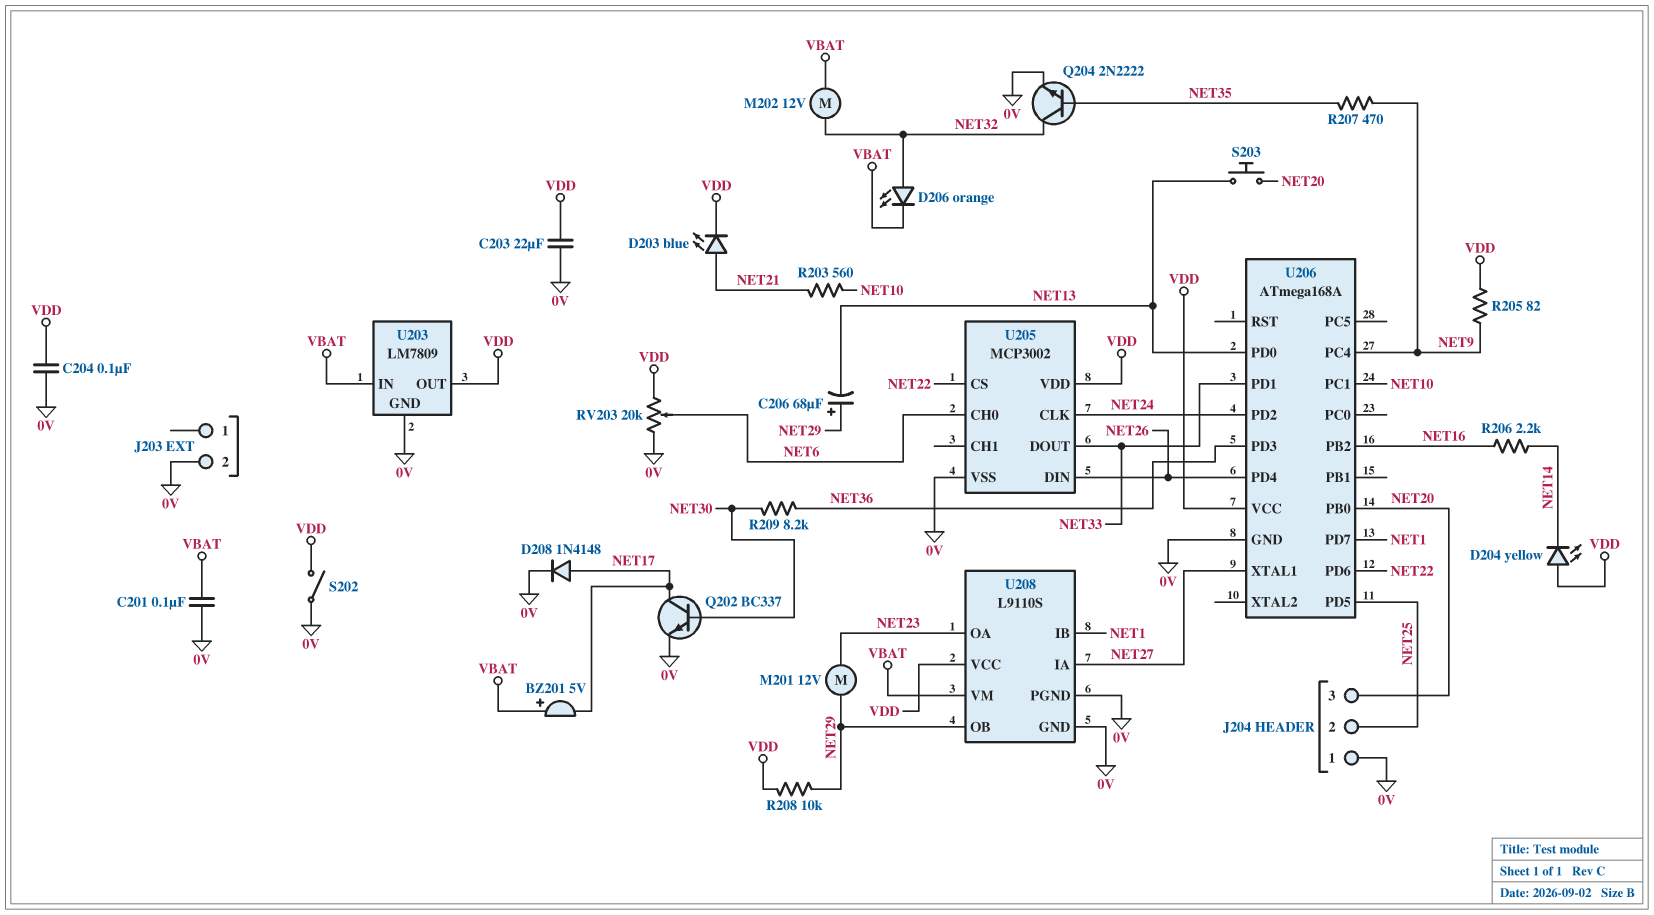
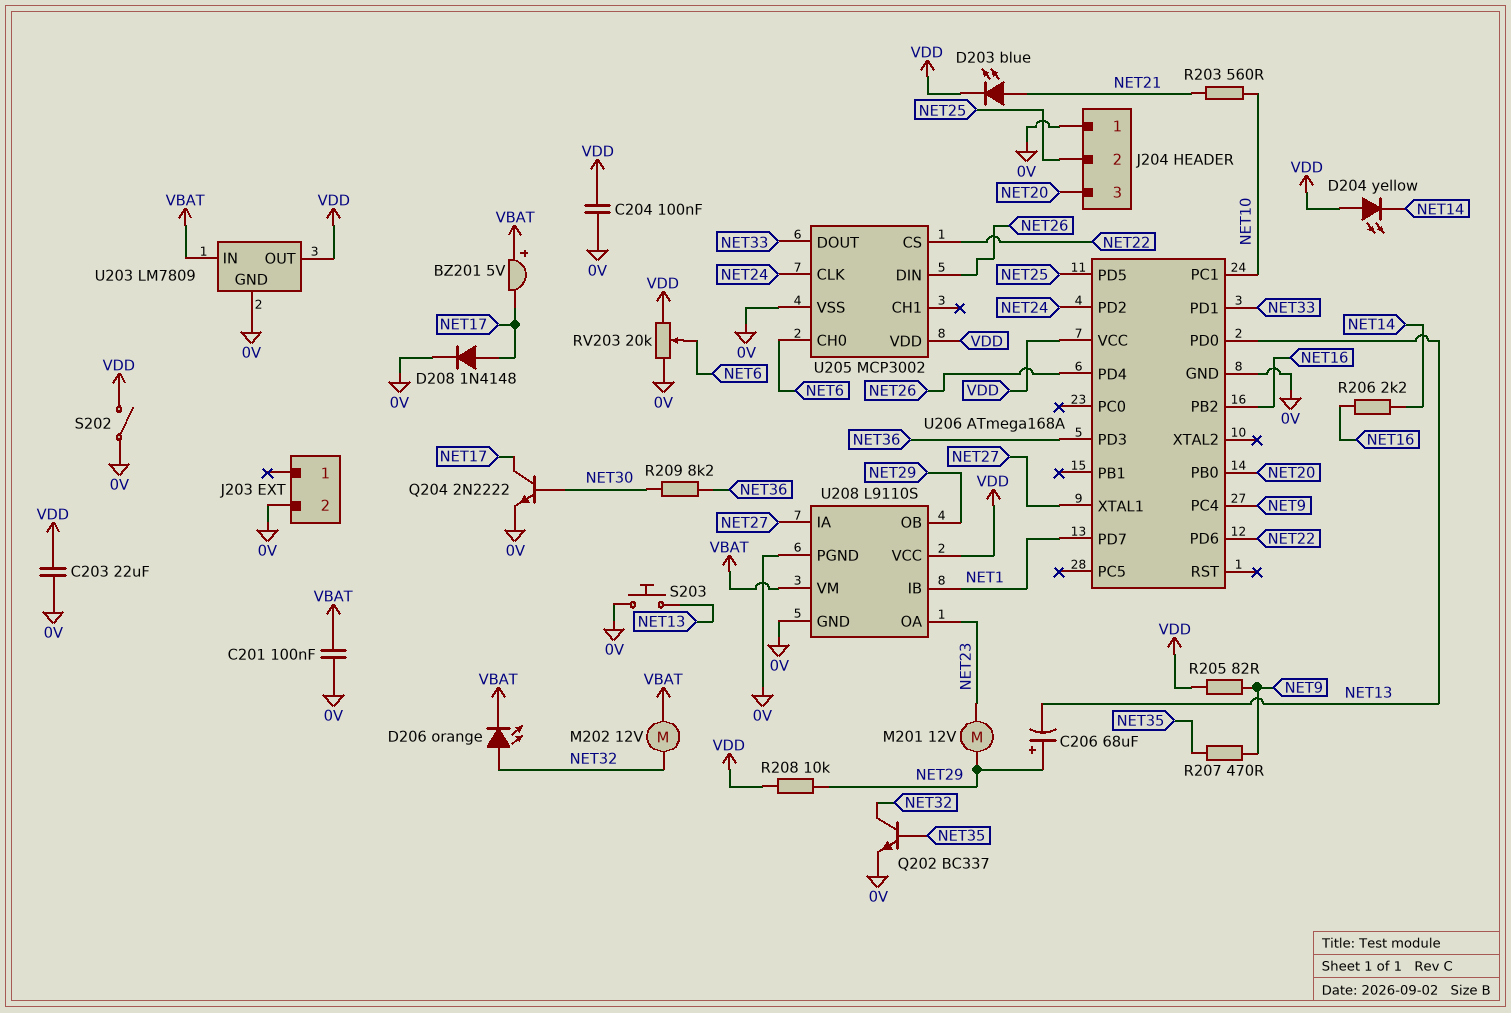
Q202: NPN BC337 (B NET30, C NET17, E 0V) -> NPN BC337 (B NET35, C NET32, E 0V)
Q204: NPN 2N2222 (B NET35, C NET32, E 0V) -> NPN 2N2222 (B NET30, C NET17, E 0V)
S203: button (NET13, NET20) -> button (0V, NET13)

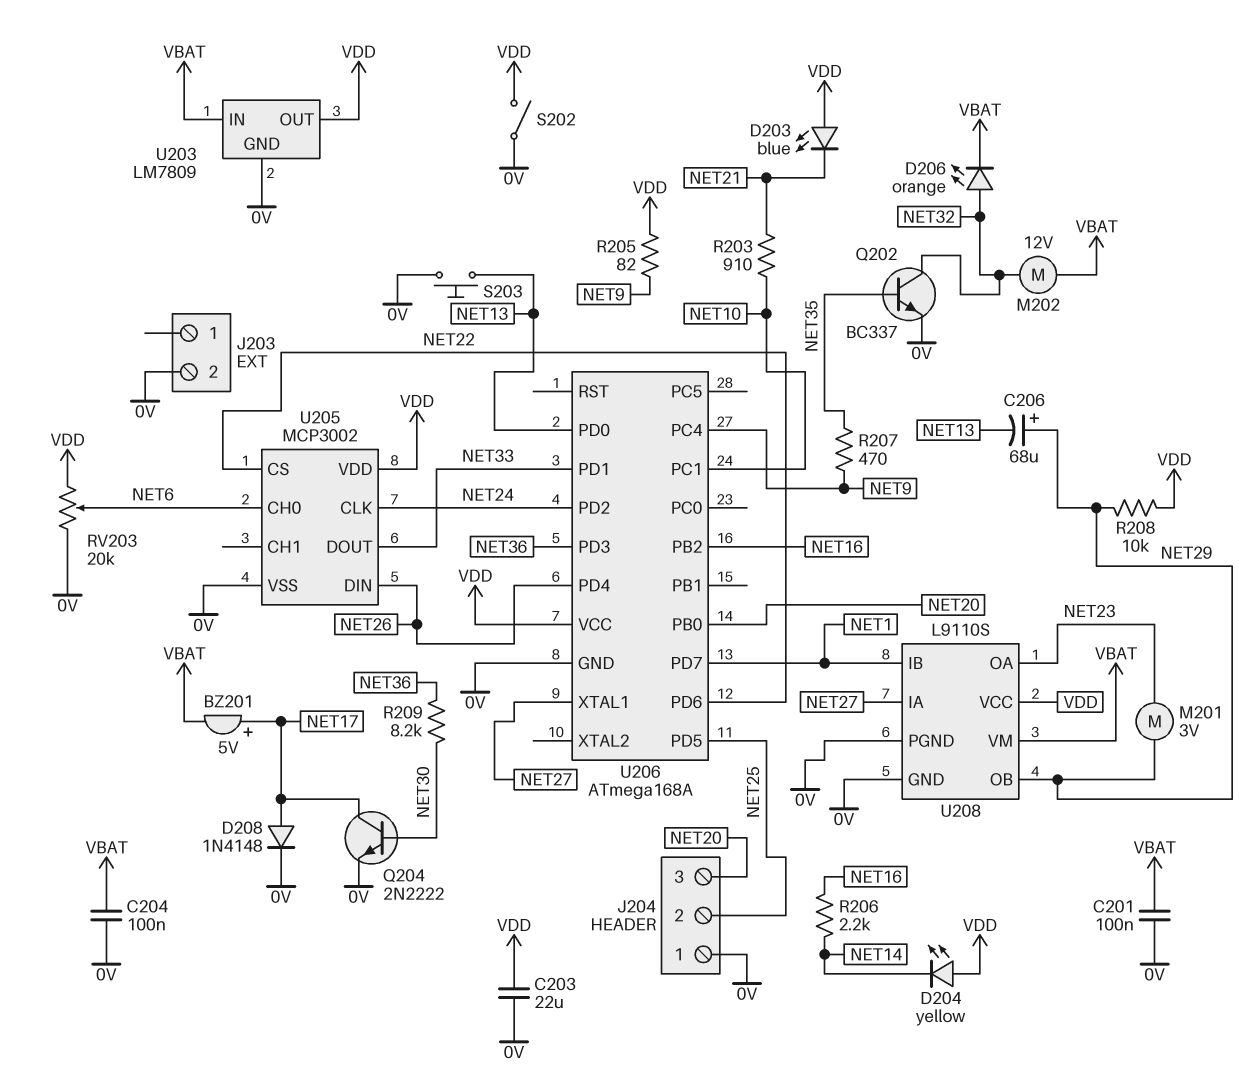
BZ201: buzzer 5V (plus VBAT, minus NET17) -> buzzer 5V (plus NET17, minus VBAT)
C204: 100nF (0V, VDD) -> 100nF (0V, VBAT)
D203: LED blue (A NET21, K VDD) -> LED blue (A VDD, K NET21)
M201: motor 12V (NET23, NET29) -> motor 3V (NET23, NET29)
R203: 560 (NET10, NET21) -> 910 (NET10, NET21)

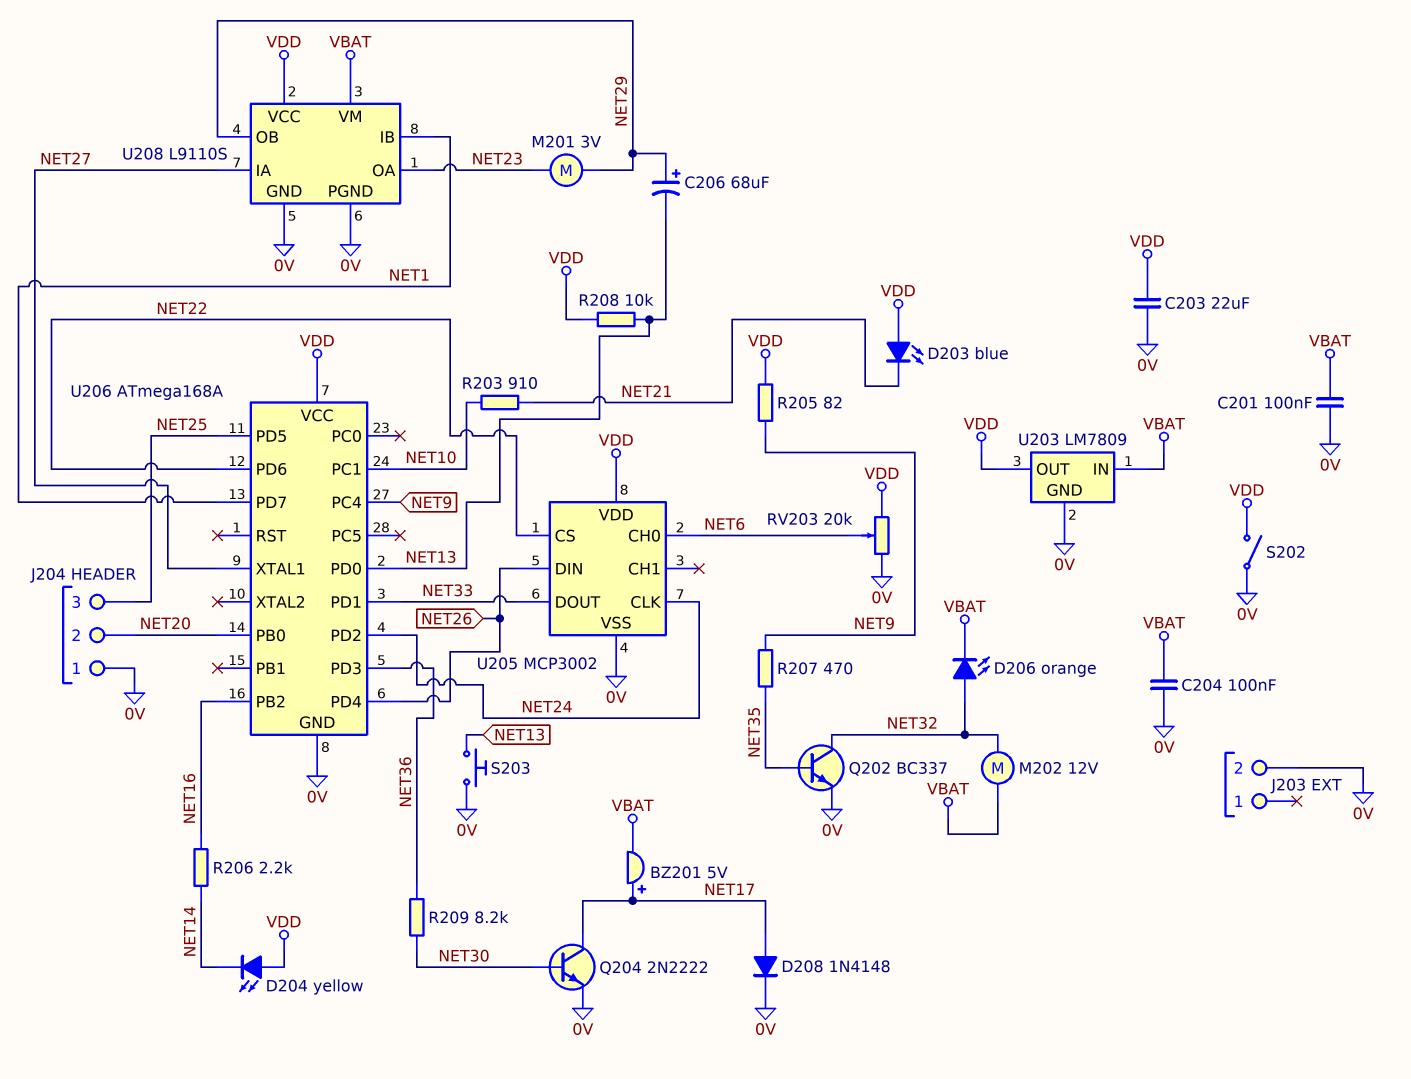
J204 pin 2: NET25 -> NET20
J204 pin 3: NET20 -> NET25
R208: 10k (NET29, VDD) -> 10k (NET13, VDD)

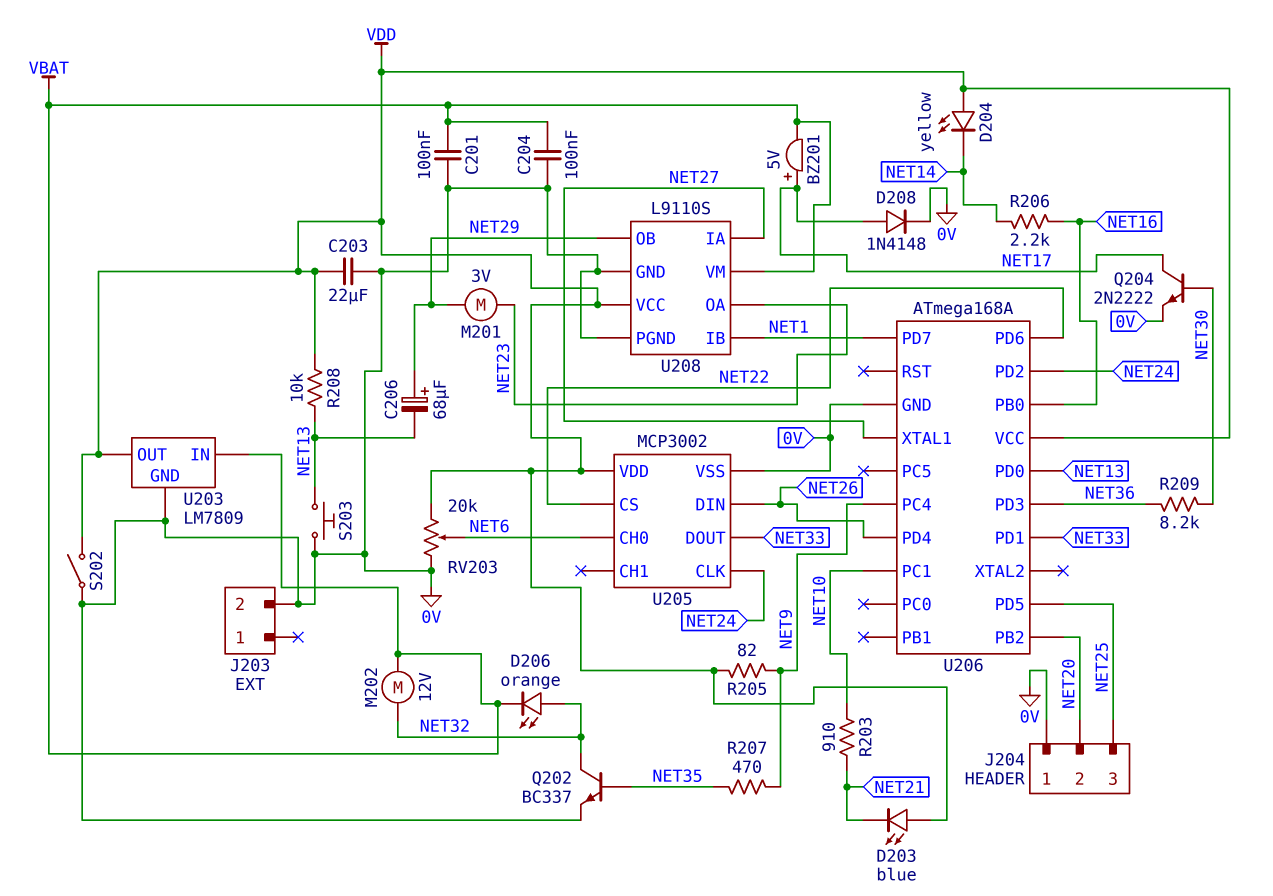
U206 pin PB0: NET20 -> NET16
U206 pin PB2: NET16 -> NET20

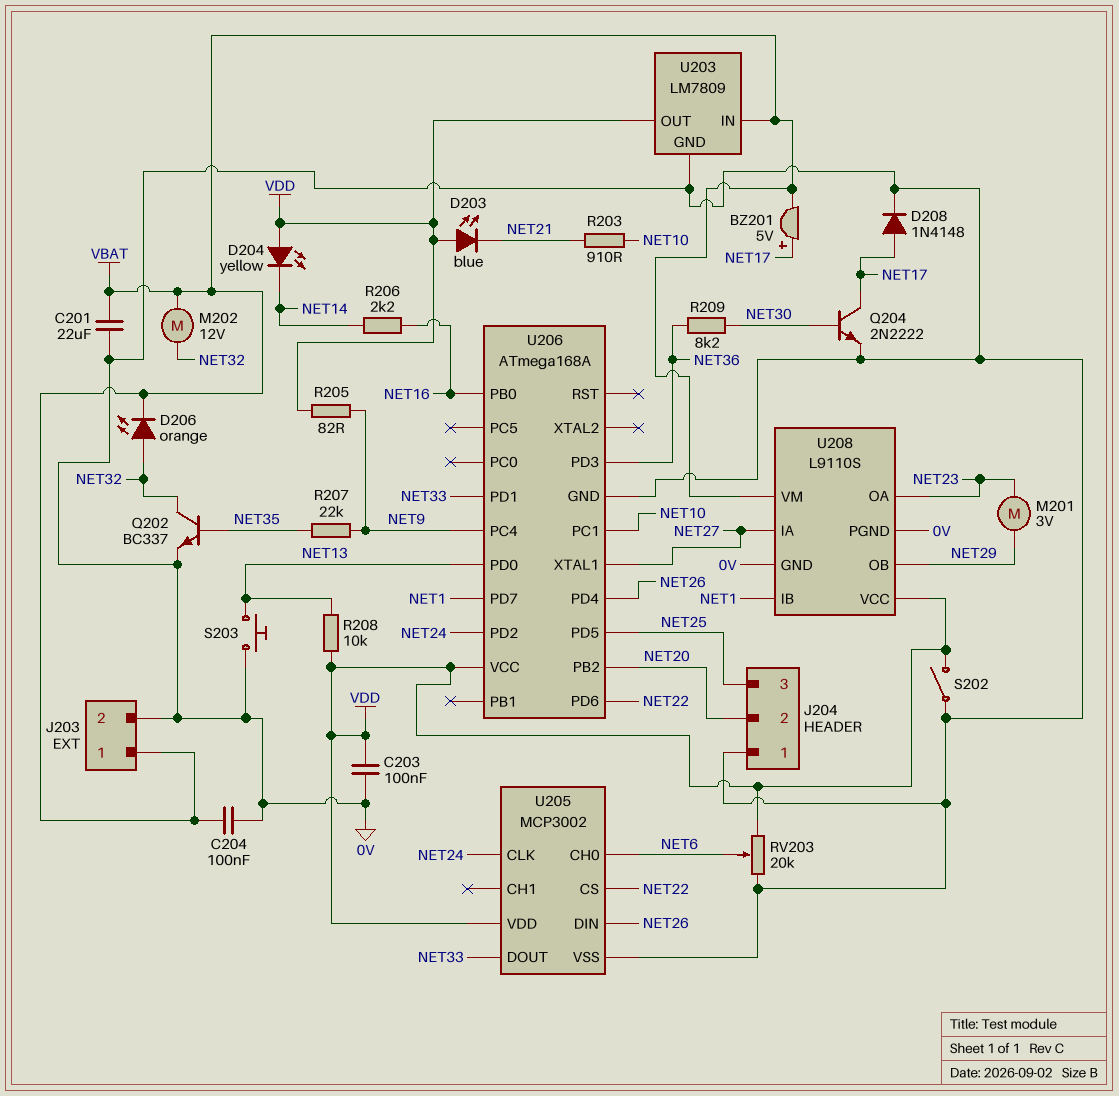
C201: 100nF (0V, VBAT) -> 22uF (0V, VBAT)
C203: 22uF (0V, VDD) -> 100nF (0V, VDD)
C206: 68uF (plus NET29, minus NET13) -> none
J203 pin 1: none -> VBAT
R207: 470 (NET9, NET35) -> 22k (NET9, NET35)

